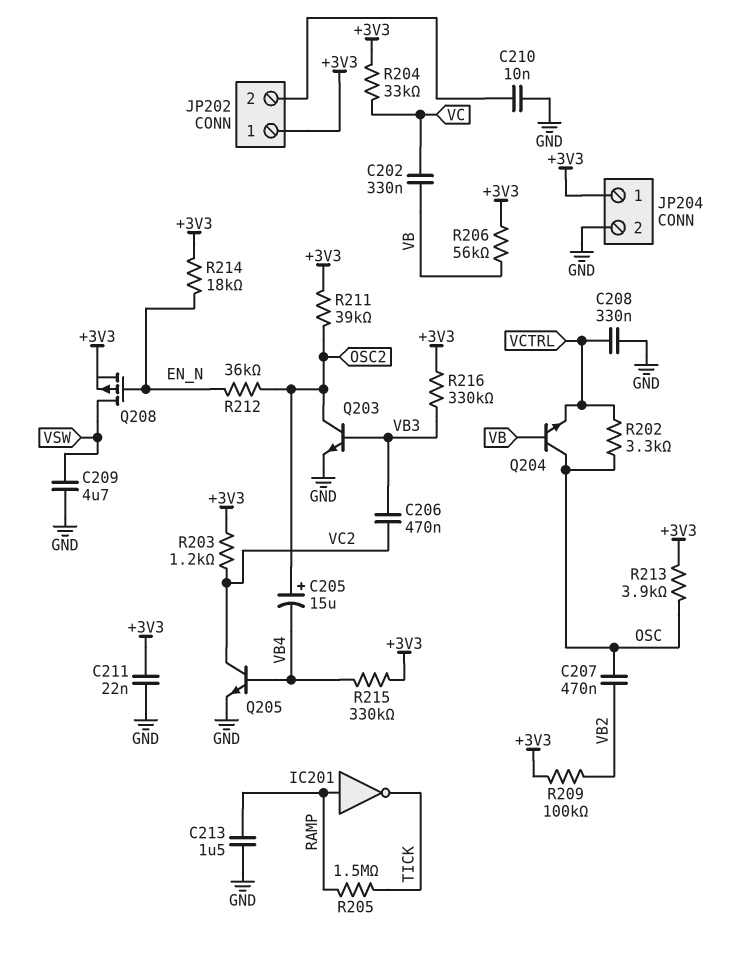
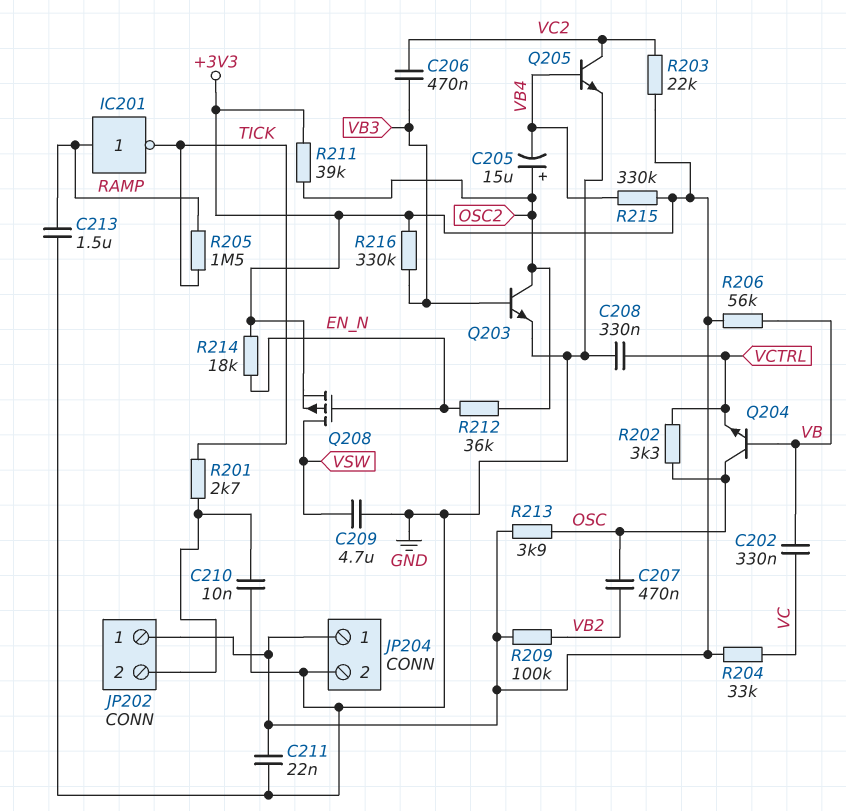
R201: none -> 2.7k (JP202/2, TICK)
R203: 1.2k (+3V3, VC2) -> 22k (+3V3, VC2)

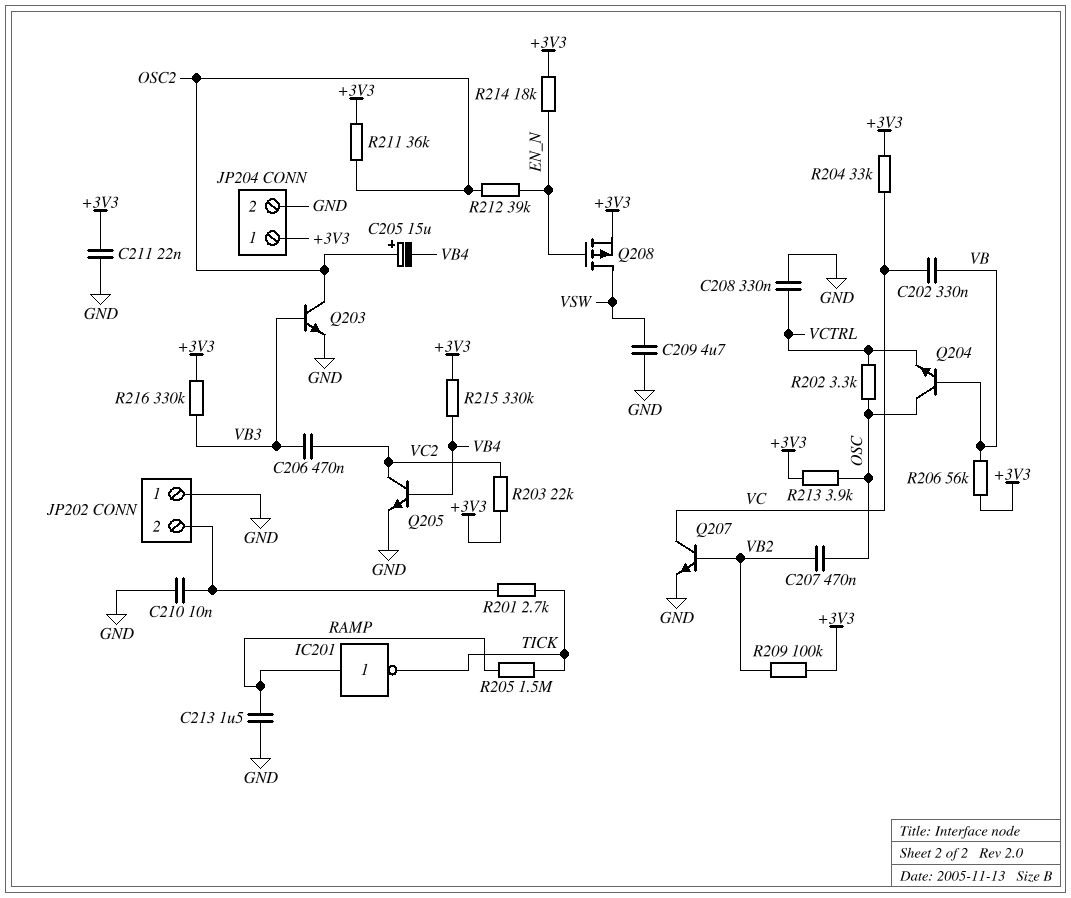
JP202 pin 1: +3V3 -> GND
Q207: none -> NPN (B VB2, C VC, E GND)
R211: 39k (+3V3, OSC2) -> 36k (+3V3, OSC2)
R212: 36k (EN_N, OSC2) -> 39k (EN_N, OSC2)

